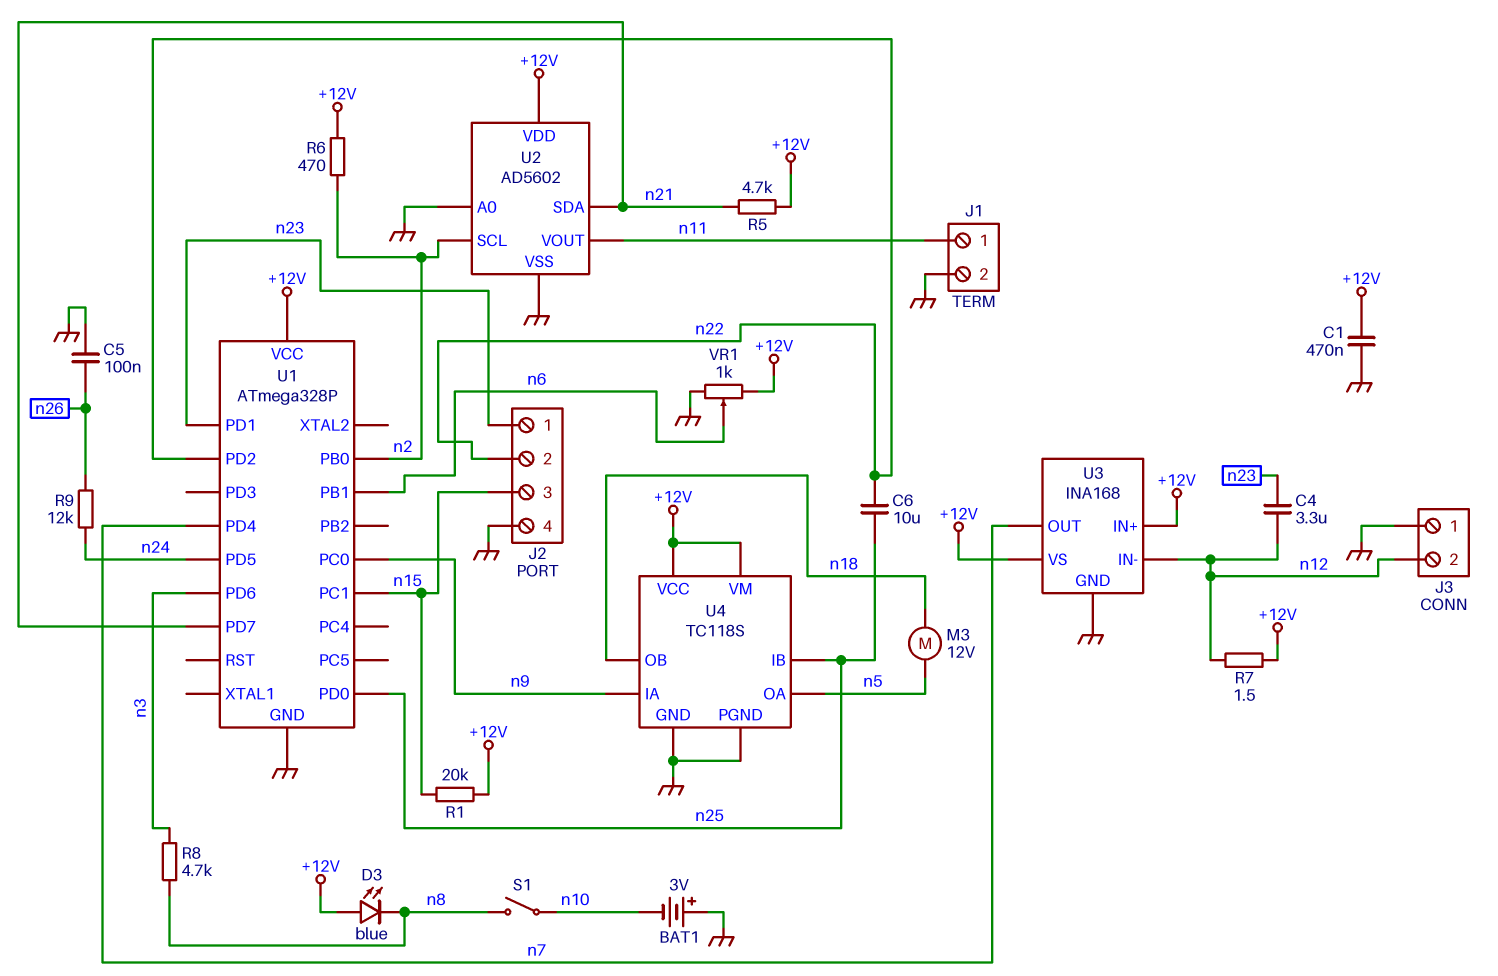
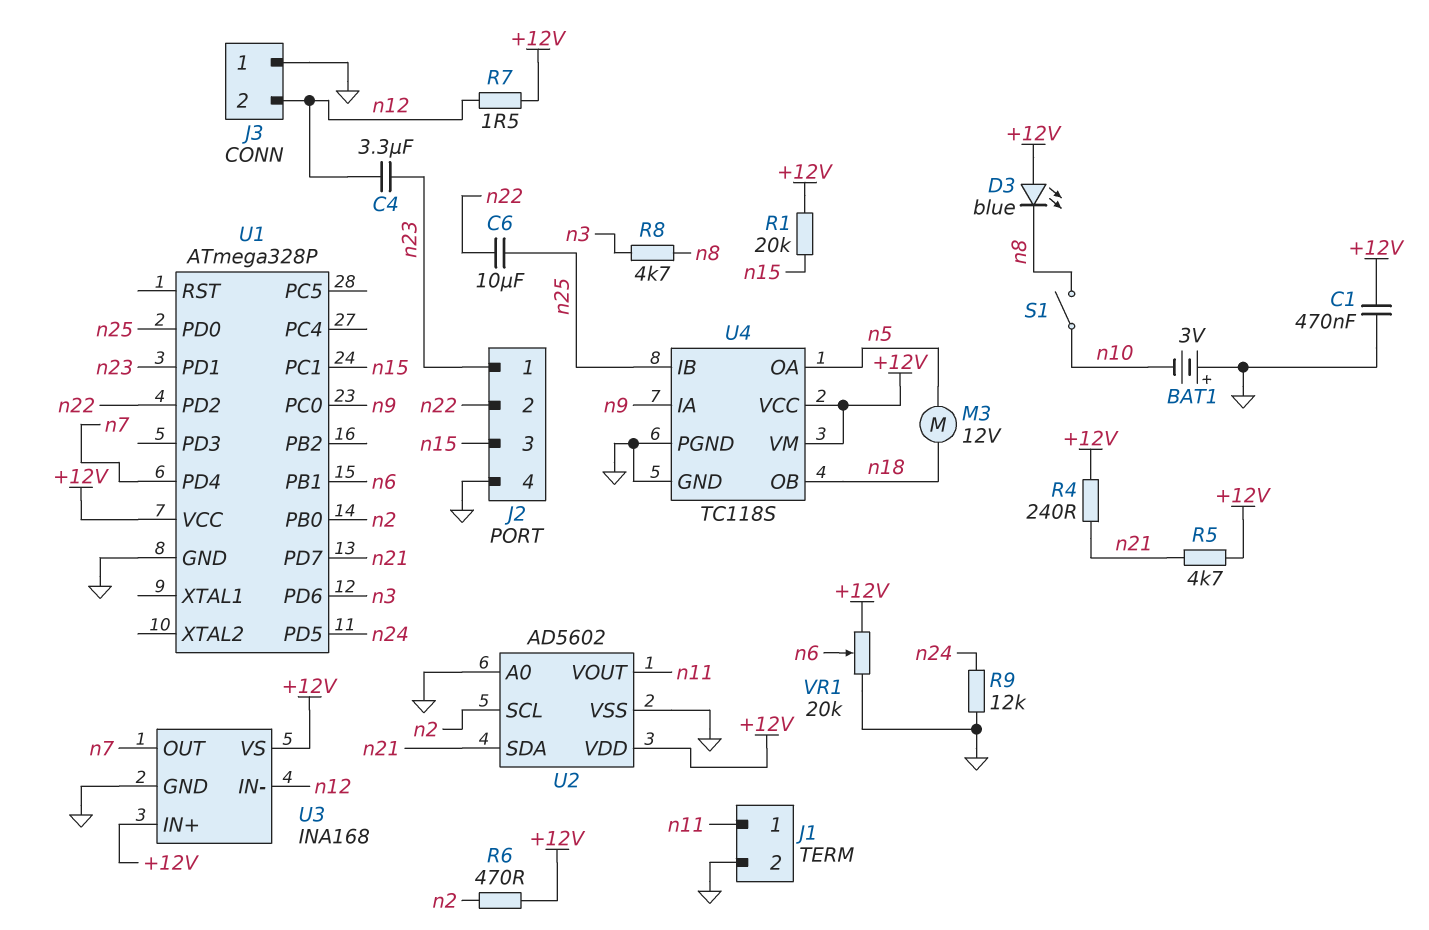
C5: 100nF (GND, n26) -> none
R4: none -> 240 (+12V, n21)
R9: 12k (n24, n26) -> 12k (GND, n24)
VR1: 1k (+12V, GND, wiper n6) -> 20k (+12V, GND, wiper n6)

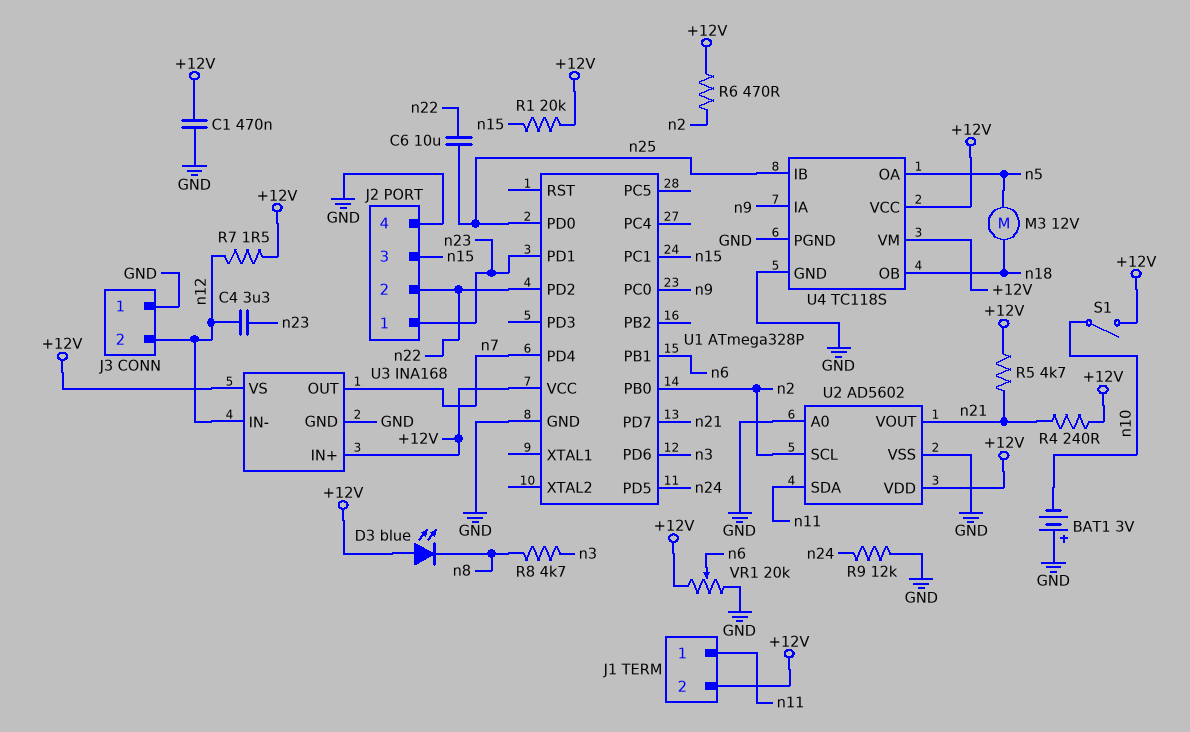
J1 pin 2: GND -> +12V
S1: switch (n8, n10) -> switch (+12V, n10)
U2 pin SDA: n21 -> n11
U2 pin VOUT: n11 -> n21

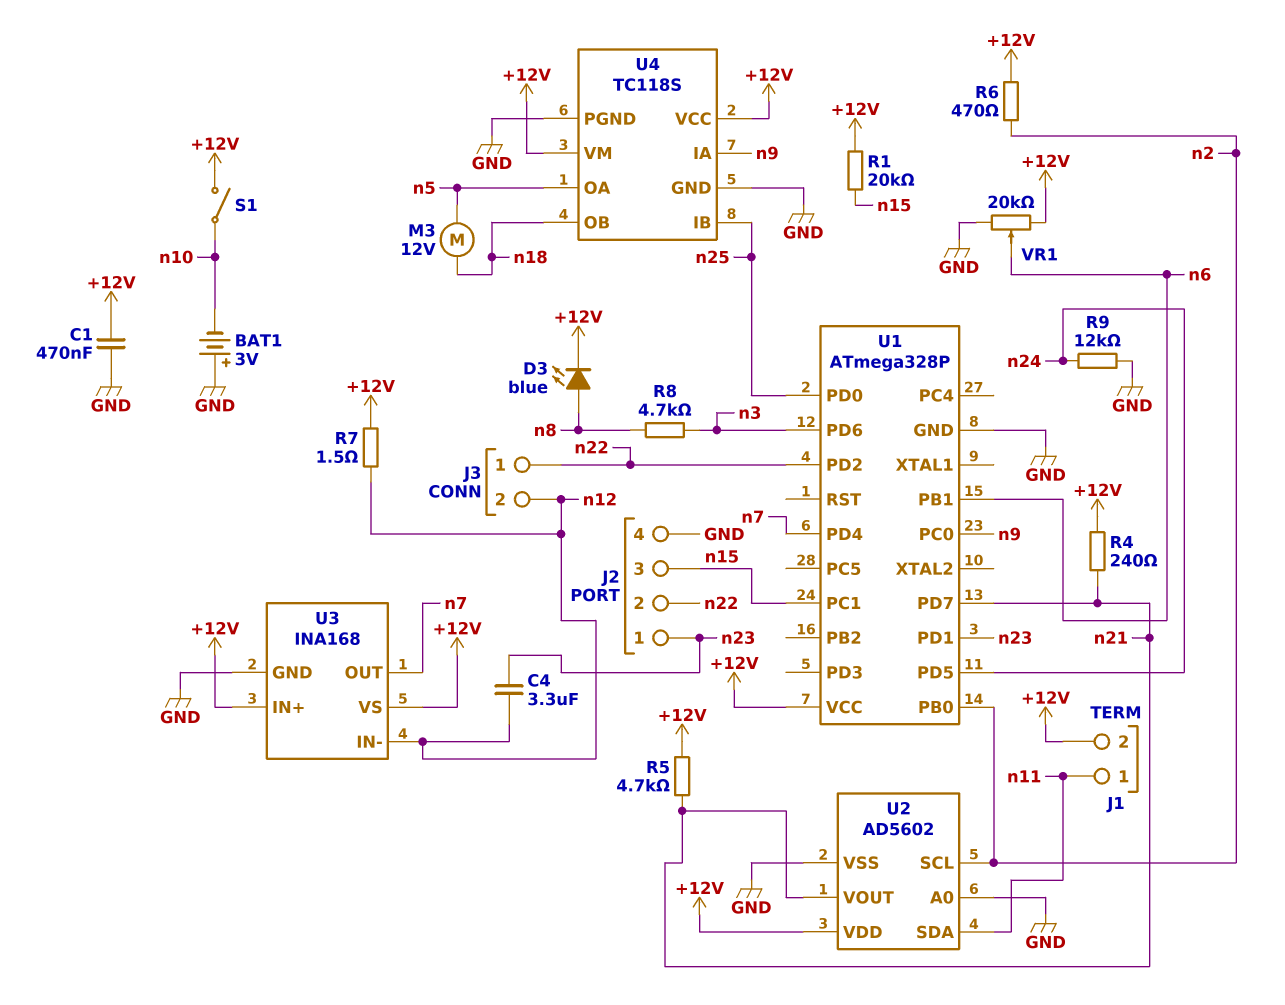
C6: 10uF (n22, n25) -> none
D3: LED blue (A +12V, K n8) -> LED blue (A n8, K +12V)
J3 pin 1: GND -> n22

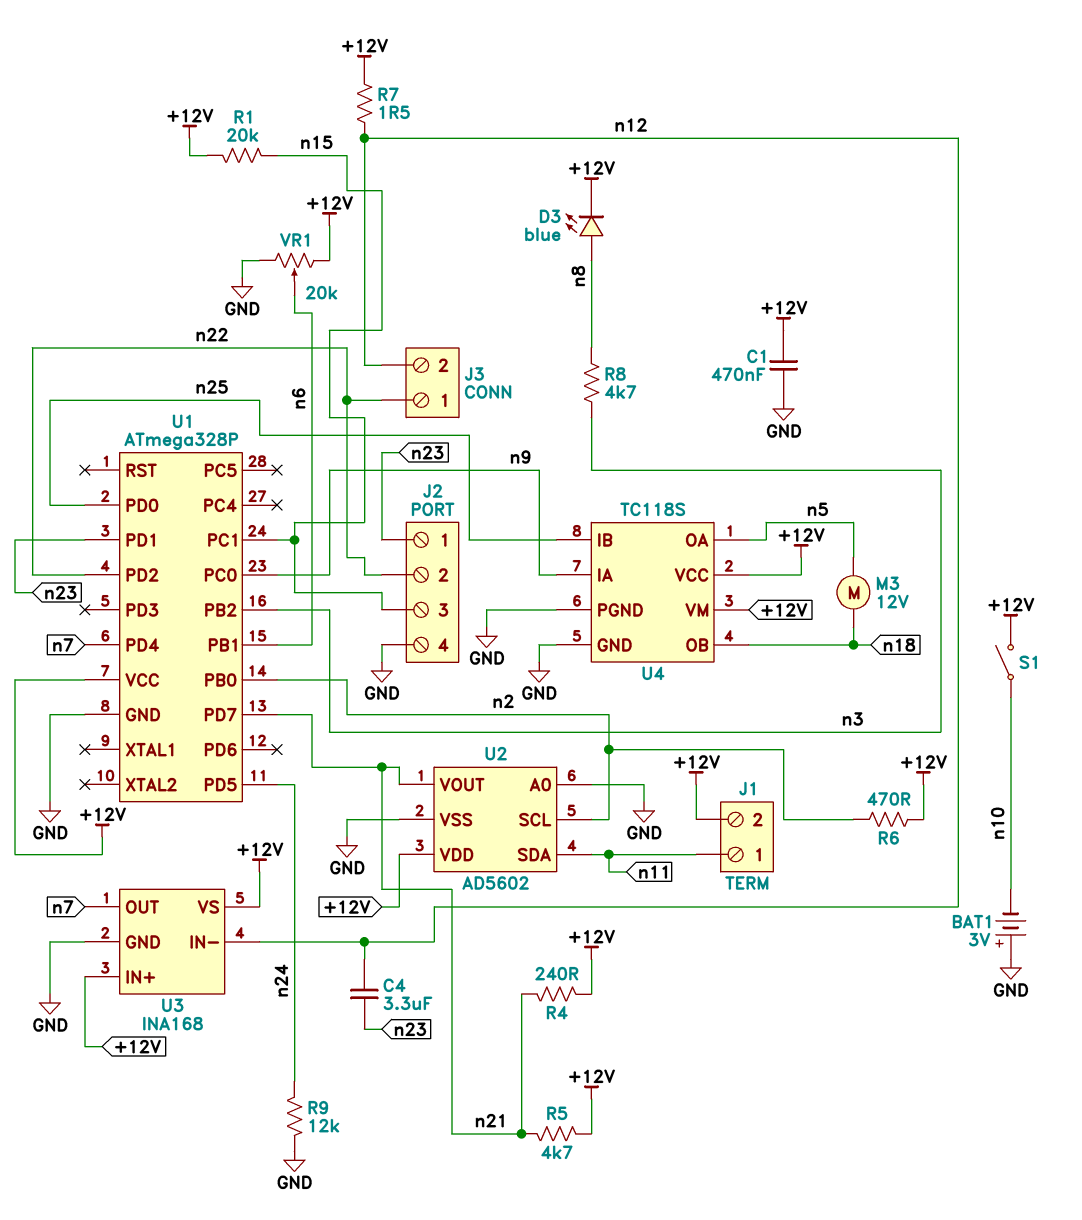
U1 pin PB2: none -> n3
U1 pin PD6: n3 -> none

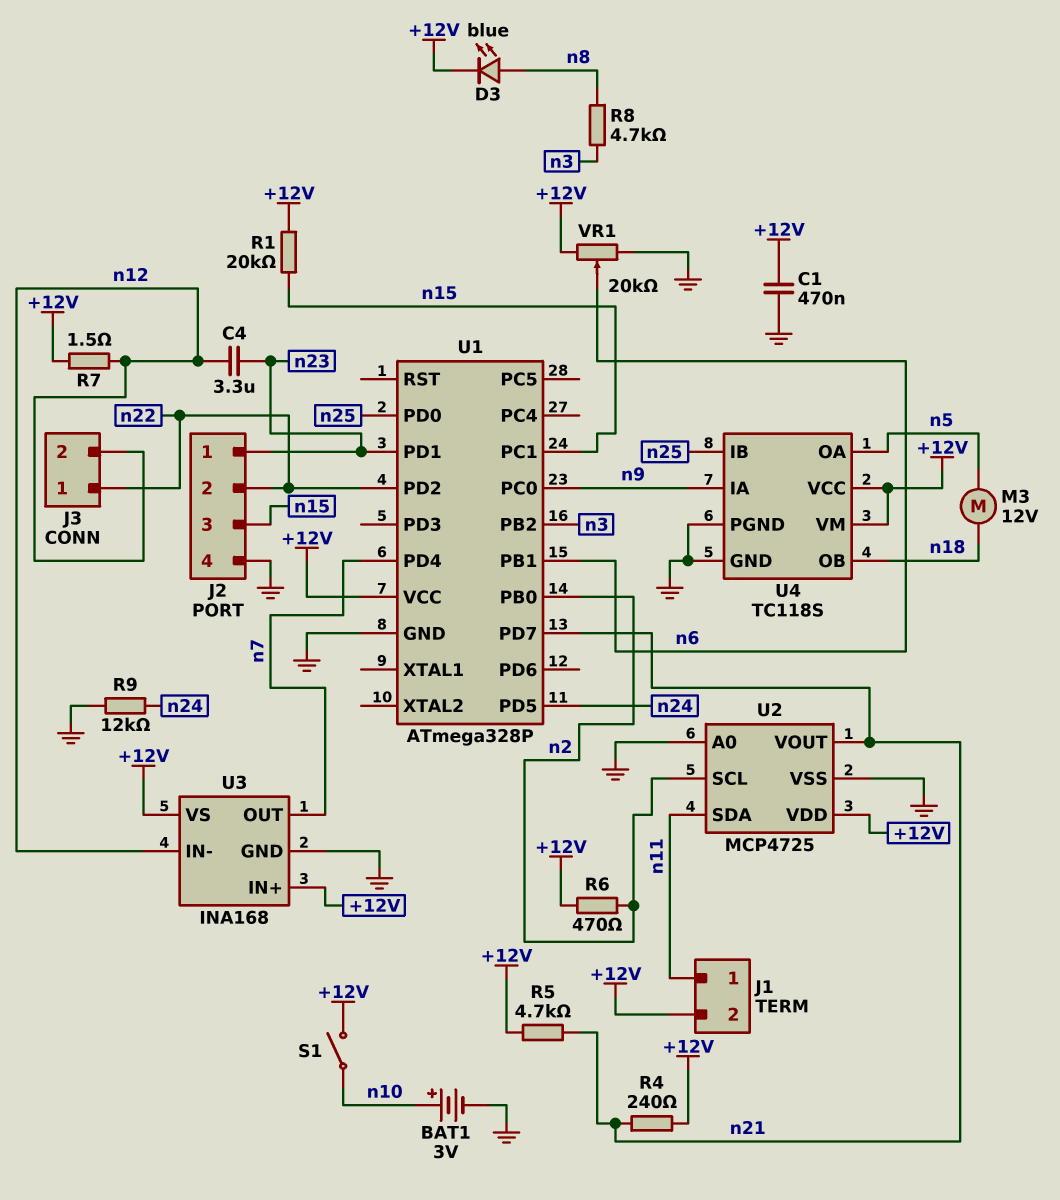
BAT1: 3V (plus GND, minus n10) -> 3V (plus n10, minus GND)
U2: AD5602 -> MCP4725

